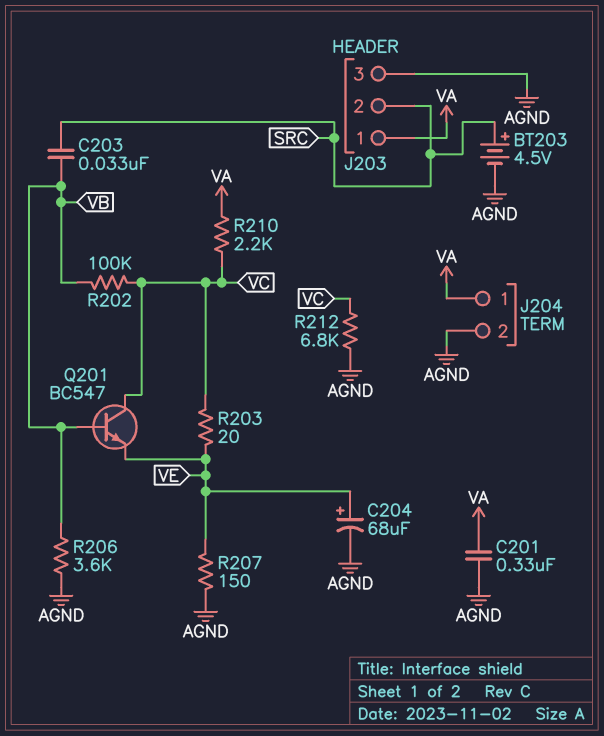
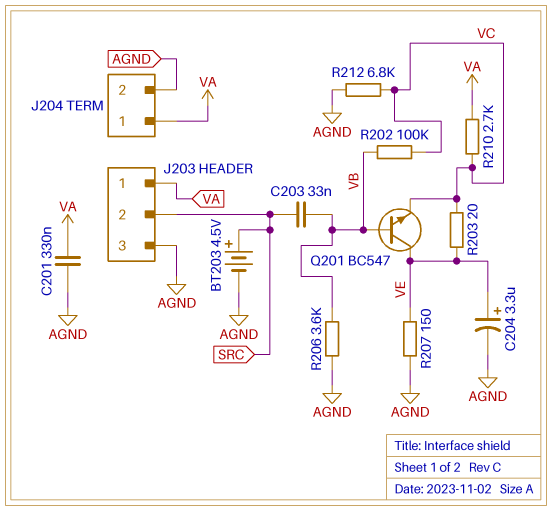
C204: 68uF (plus VE, minus AGND) -> 3.3uF (plus VE, minus AGND)
Q201: NPN BC547 (B VB, C VC, E VE) -> NPN BC547 (B VB, C VE, E VC)
R210: 2.2k (VA, VC) -> 2.7k (VA, VC)

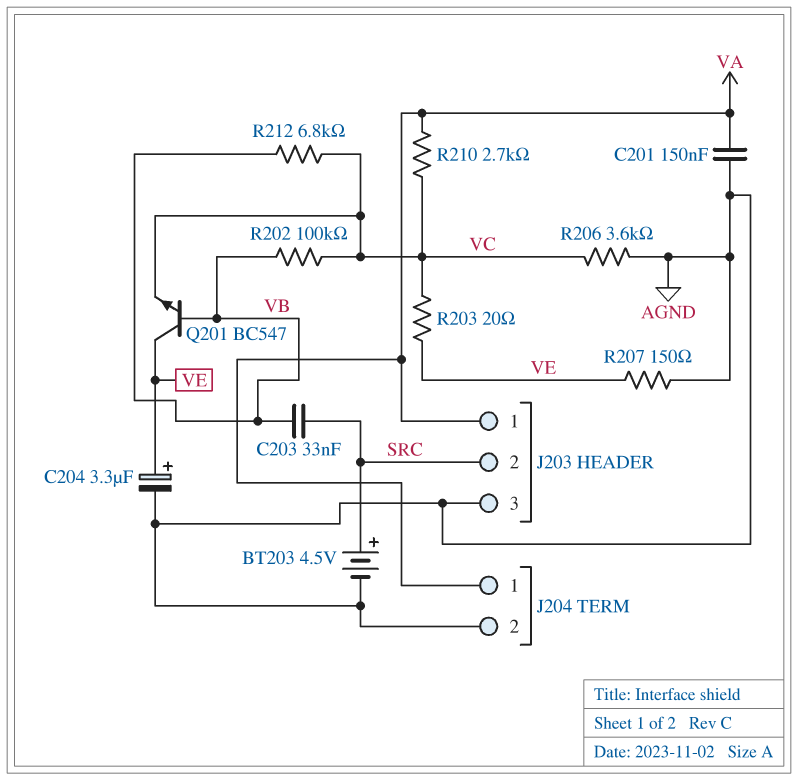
C201: 330nF (AGND, VA) -> 150nF (AGND, VA)
R206: 3.6k (AGND, VB) -> 3.6k (AGND, VC)
R212: 6.8k (AGND, VC) -> 6.8k (VB, VC)

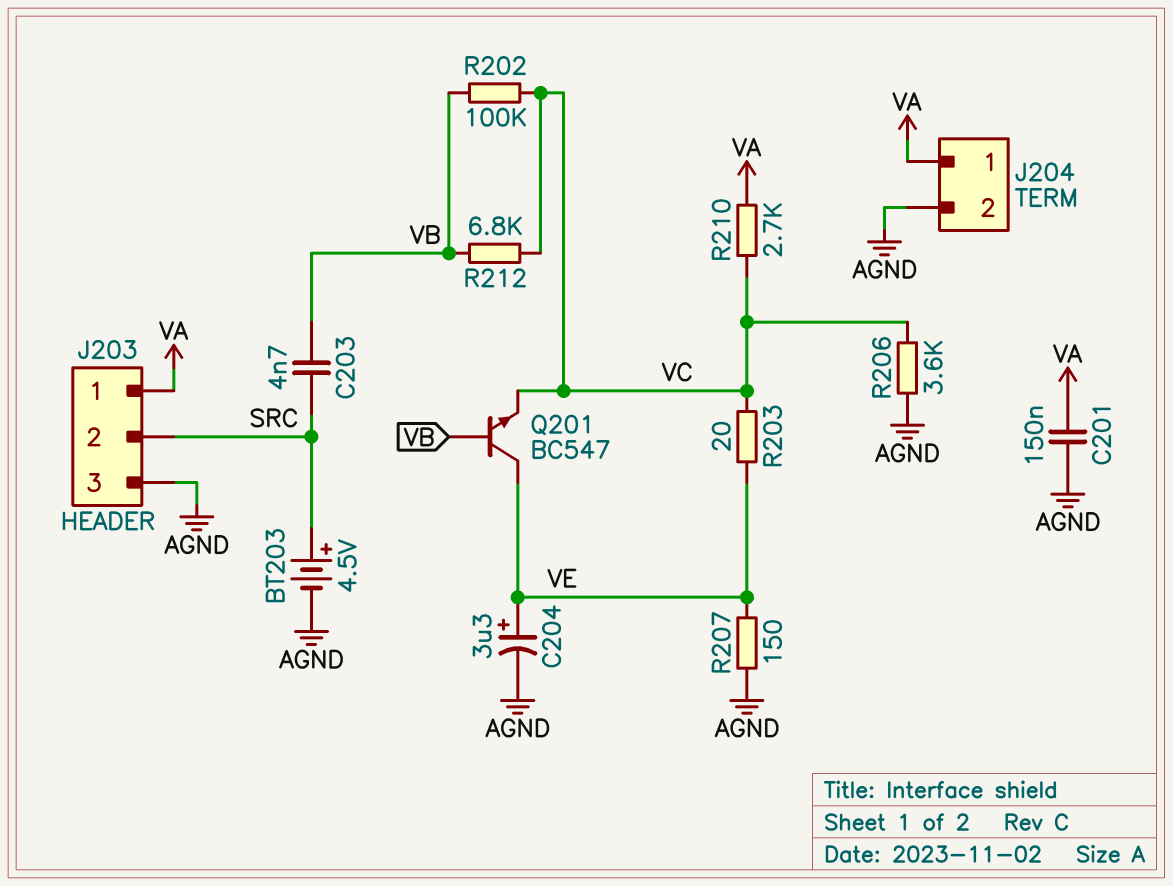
C203: 33nF (SRC, VB) -> 4.7nF (SRC, VB)

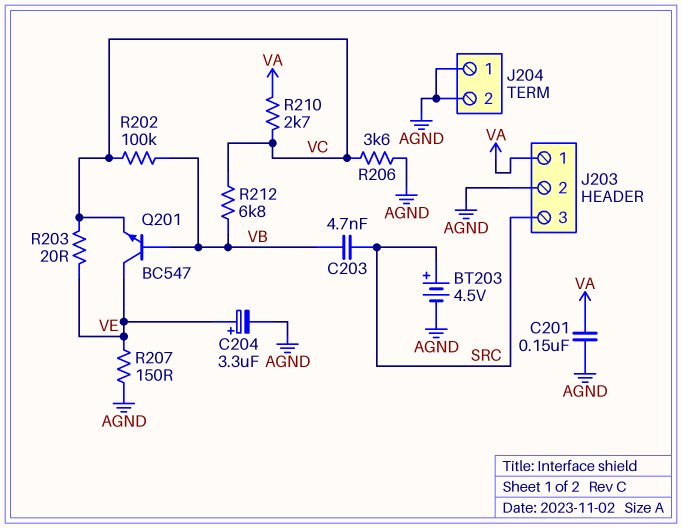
J203 pin 2: SRC -> AGND
J203 pin 3: AGND -> SRC
J204 pin 1: VA -> AGND

